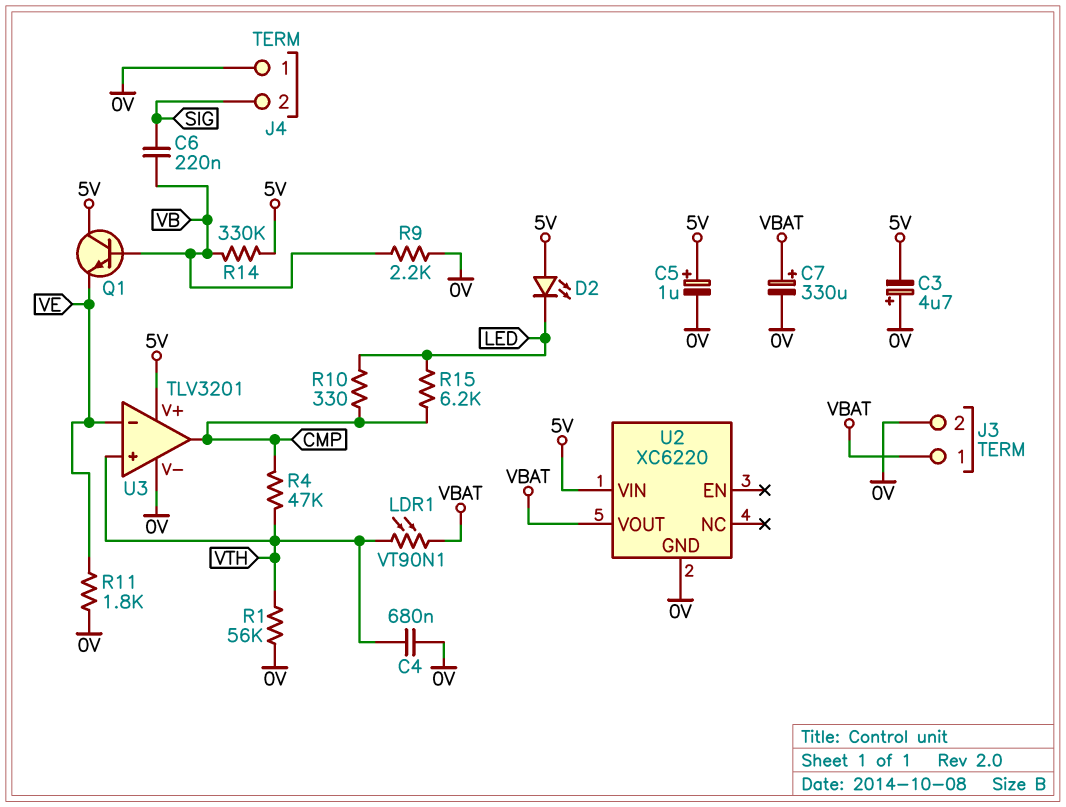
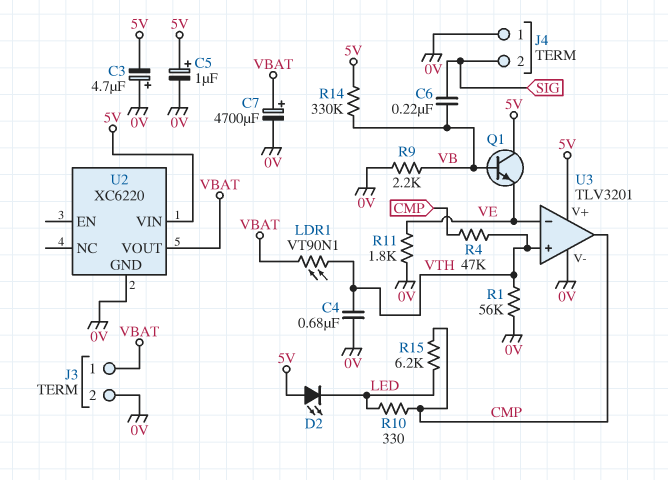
C7: 330uF (plus VBAT, minus 0V) -> 4700uF (plus VBAT, minus 0V)

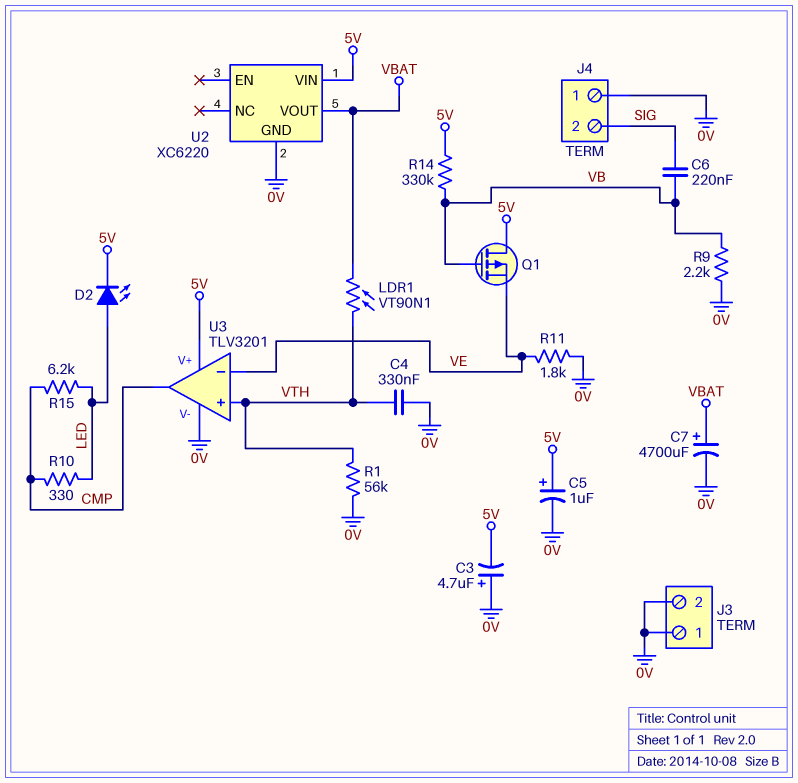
C4: 680nF (0V, VTH) -> 330nF (0V, VTH)
D2: LED (A 5V, K LED) -> LED (A LED, K 5V)
J3 pin 1: VBAT -> 0V
Q1: NPN (B VB, C 5V, E VE) -> PMOS (G VB, D 5V, S VE)
R4: 47k (CMP, VTH) -> none

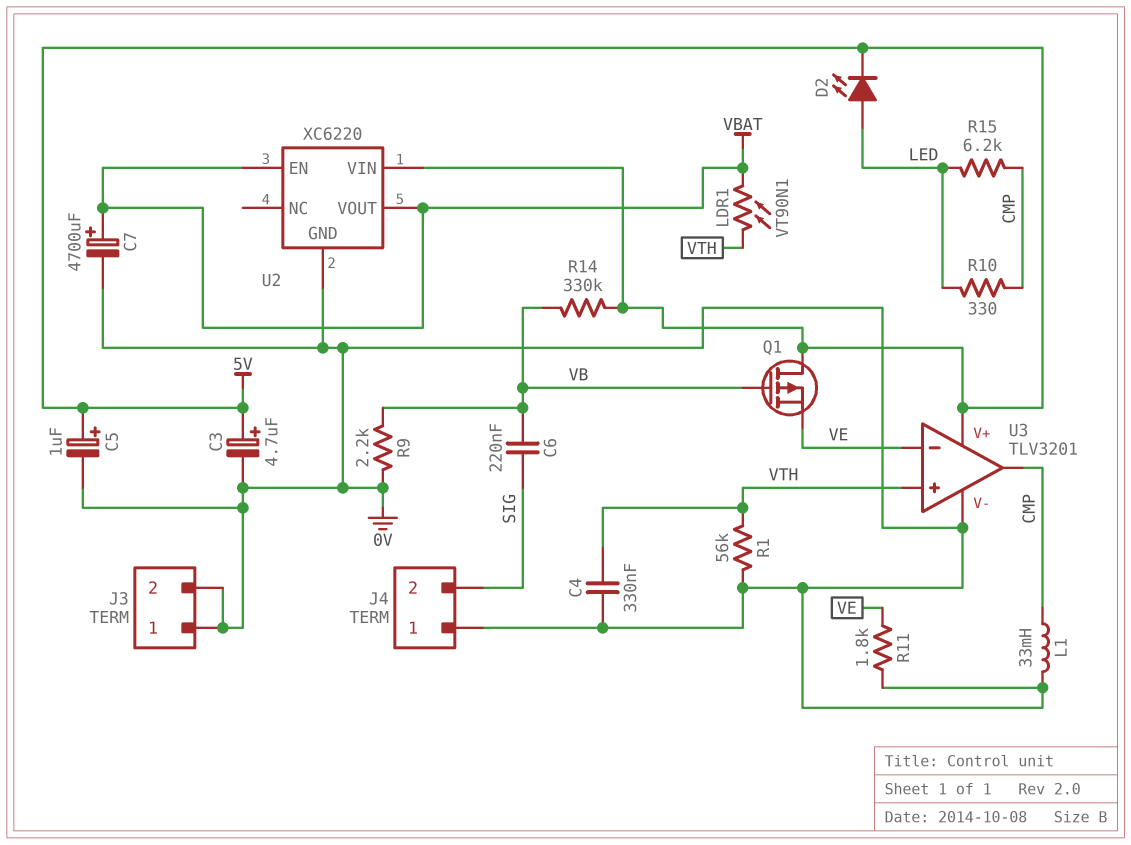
C3: 4.7uF (plus 0V, minus 5V) -> 4.7uF (plus 5V, minus 0V)
L1: none -> 33mH (0V, CMP)
U2 pin EN: none -> VBAT

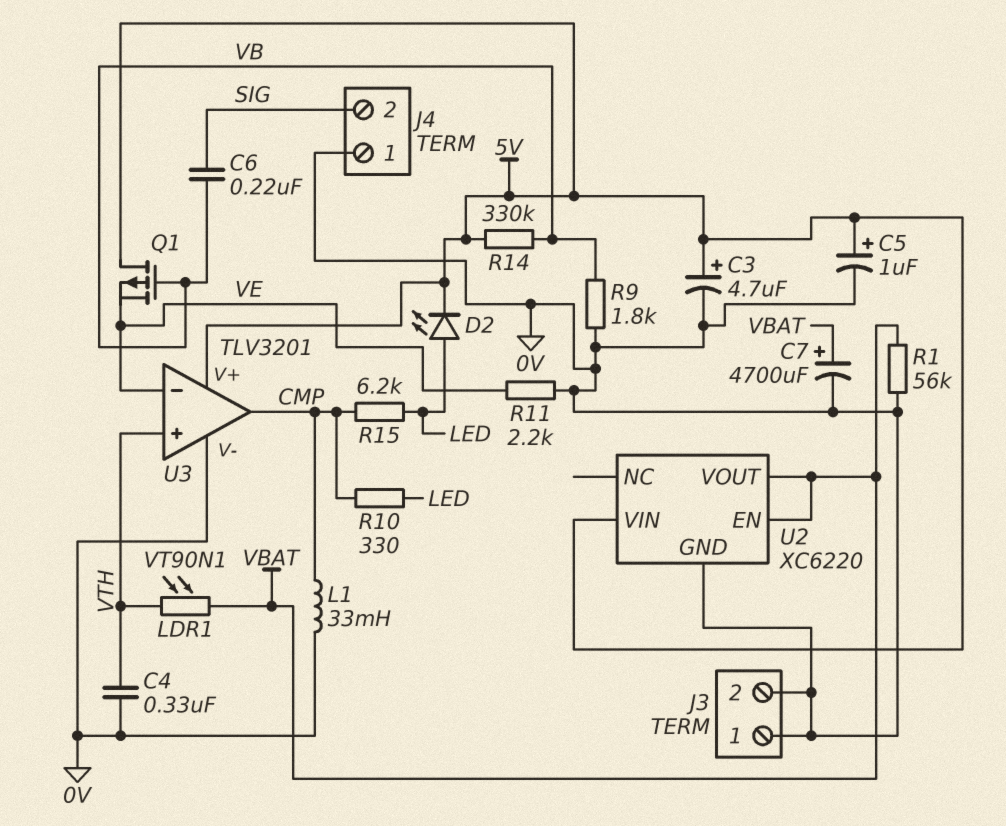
R1: 56k (0V, VTH) -> 56k (0V, VBAT)
R9: 2.2k (0V, VB) -> 1.8k (0V, VB)
R11: 1.8k (0V, VE) -> 2.2k (0V, VE)

